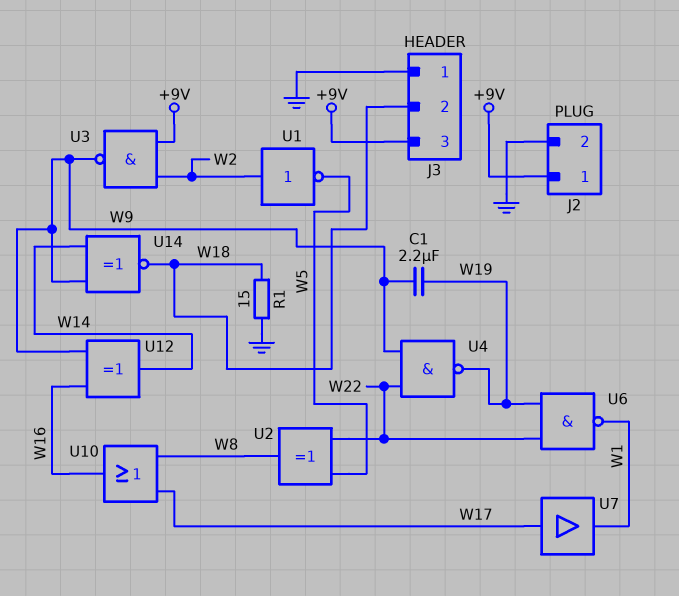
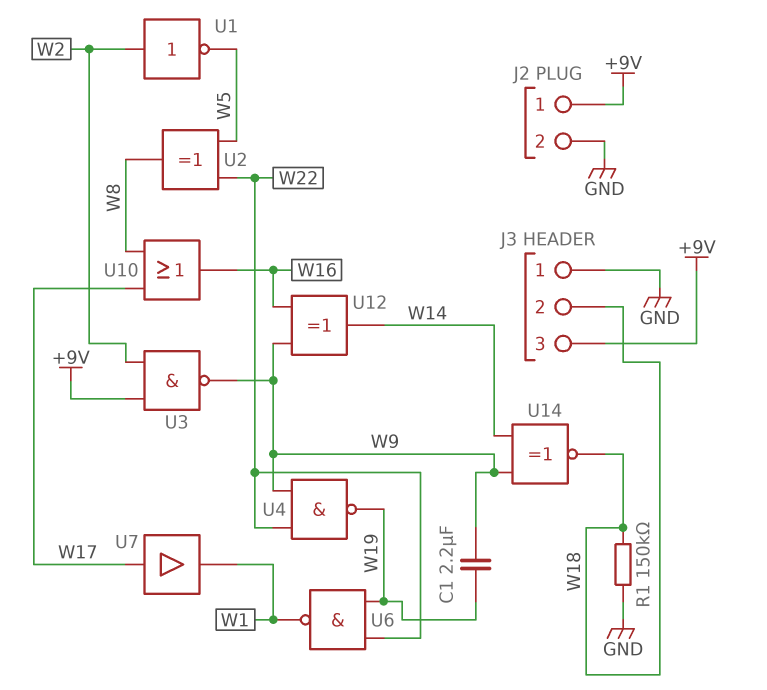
R1: 15 (GND, W18) -> 150k (GND, W18)

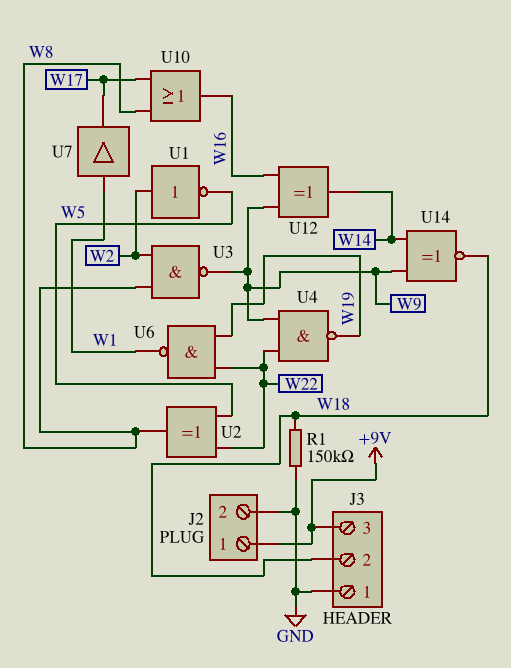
C1: 2.2uF (W9, W19) -> none
U3: NAND (in +9V, in W2, out W9) -> NAND (in W2, in W8, out W9)
U7: buffer (in W17, out W1) -> buffer (in W1, out W17)

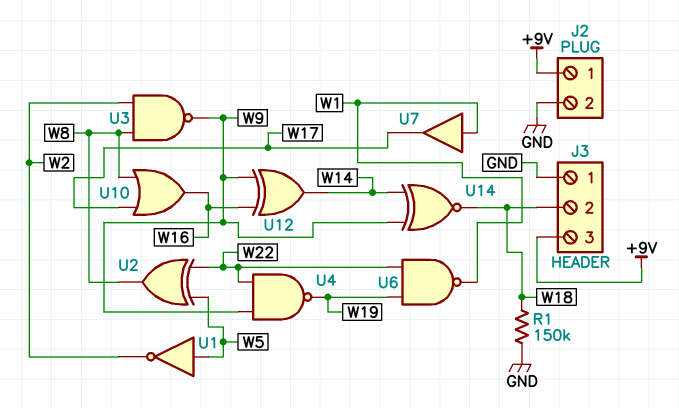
U1: NOT (in W2, out W5) -> NOT (in W5, out W2)

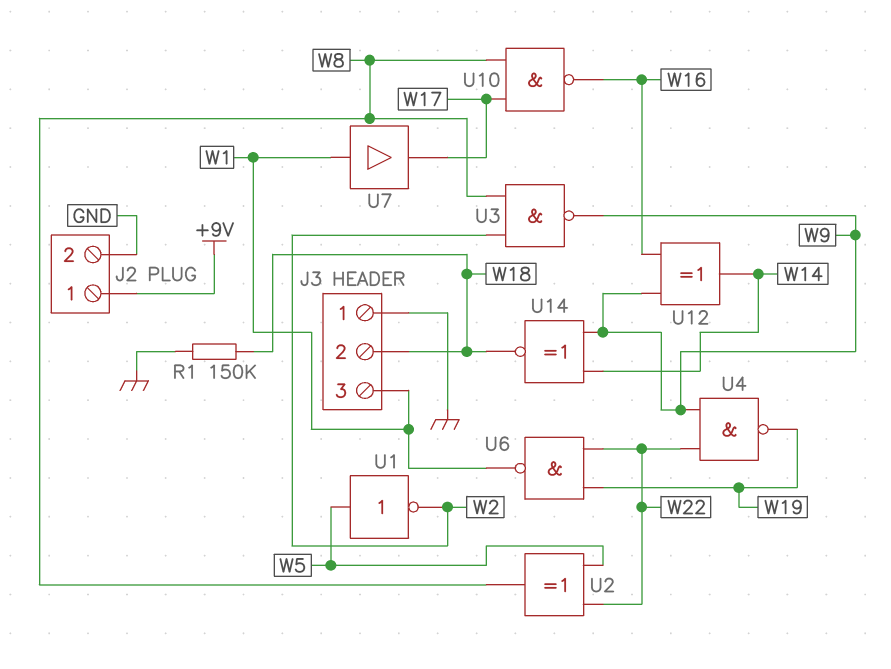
J3 pin 3: +9V -> W1
U10: OR (in W8, in W17, out W16) -> NAND (in W8, in W17, out W16)

